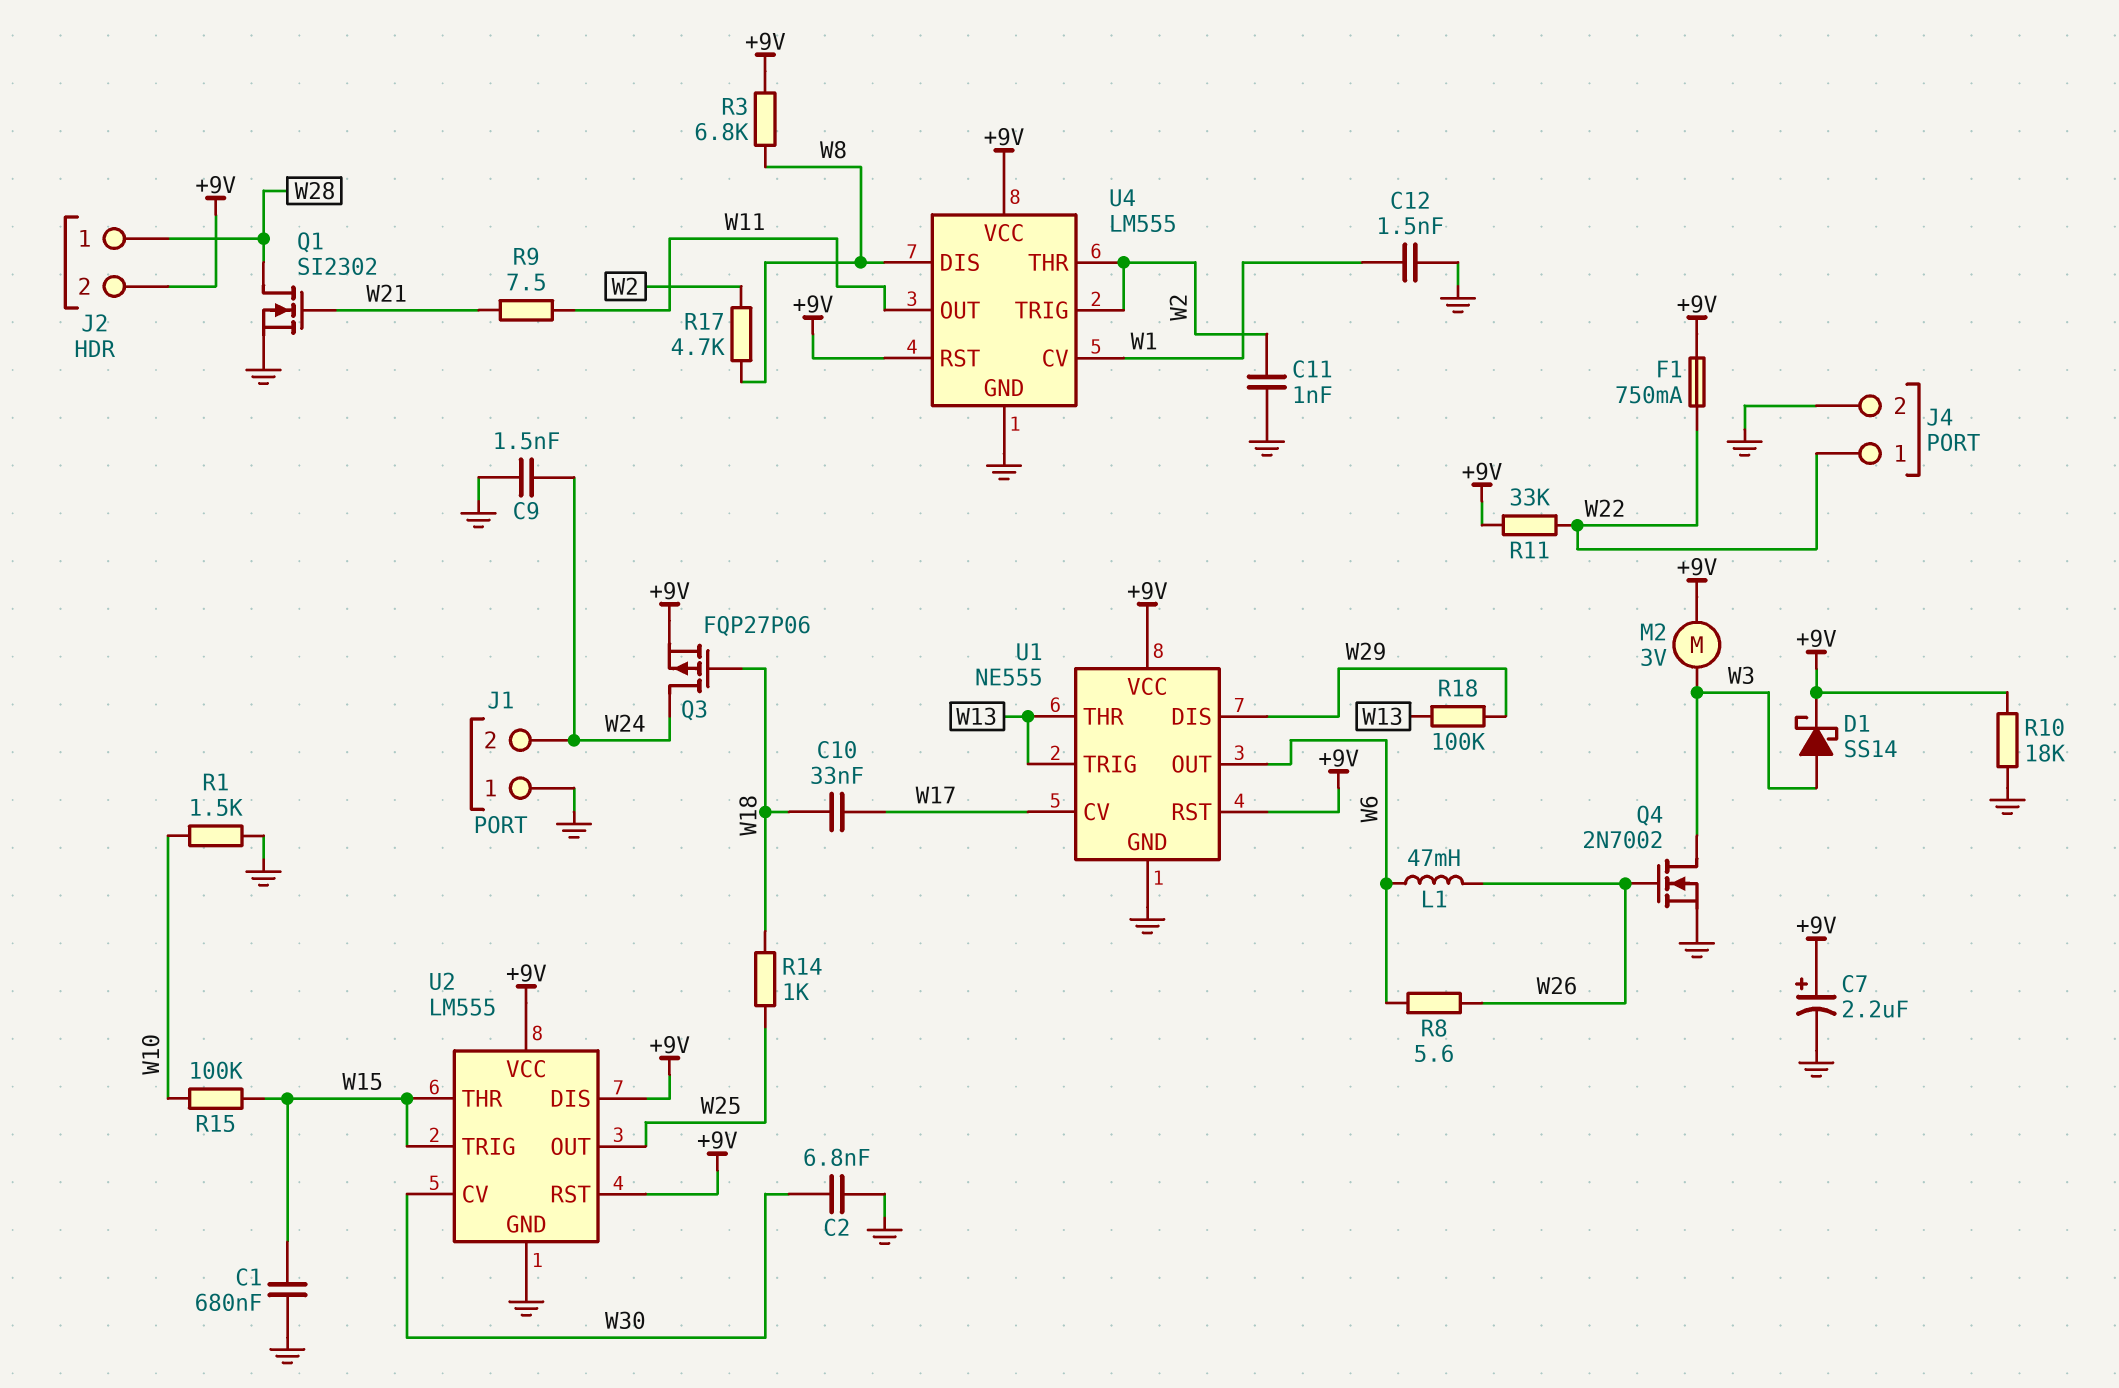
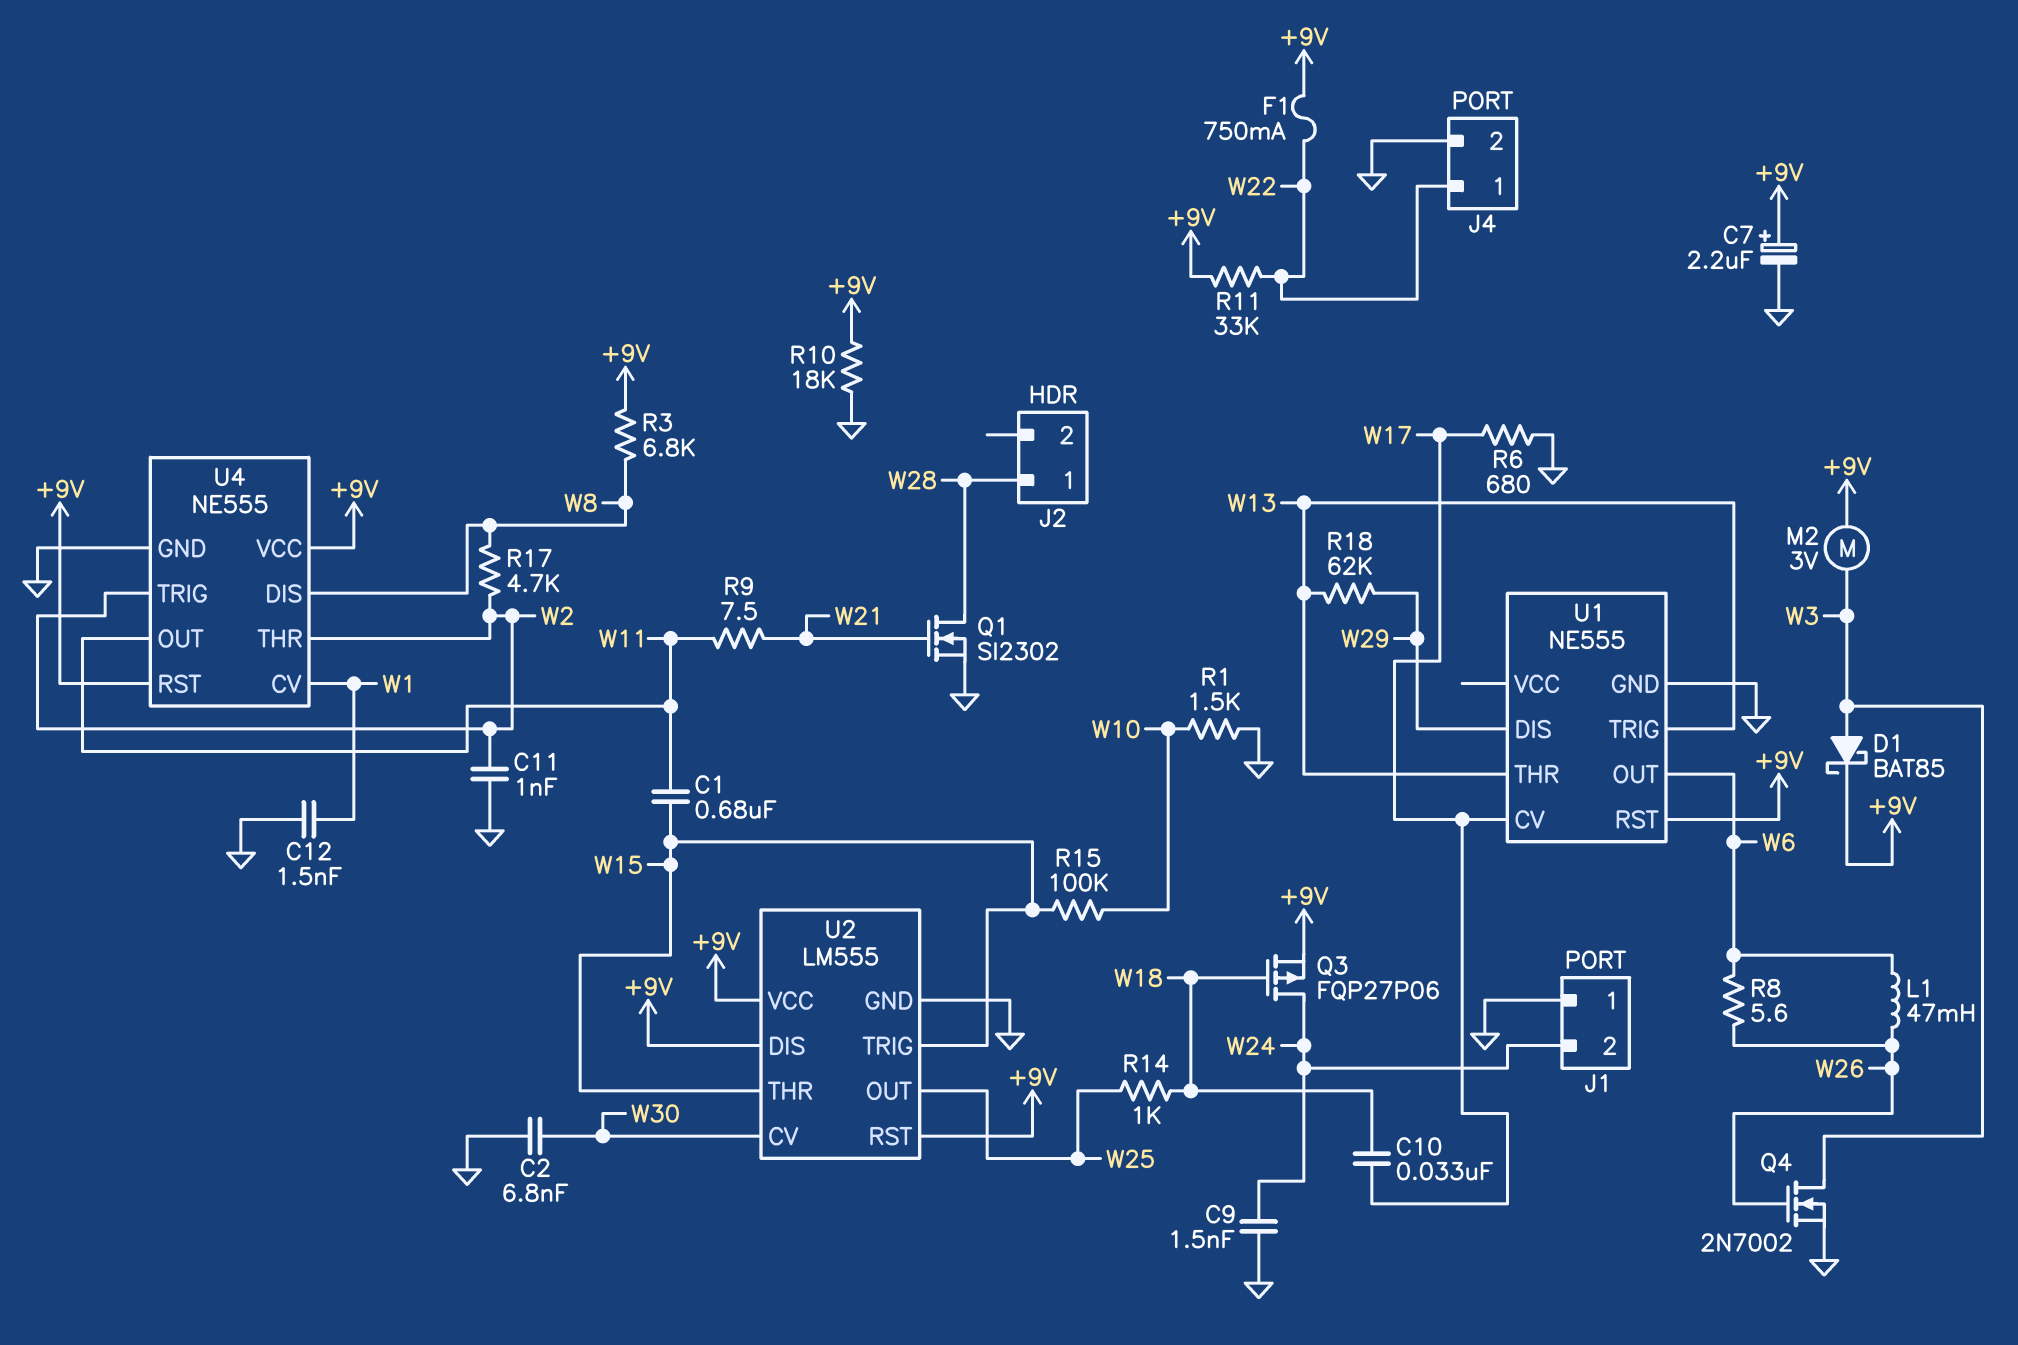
C1: 680nF (GND, W15) -> 680nF (W11, W15)
D1: schottky SS14 (A W3, K +9V) -> schottky BAT85 (A W3, K +9V)
J2 pin 2: +9V -> none
R6: none -> 680 (GND, W17)
R18: 100k (W13, W29) -> 62k (W13, W29)
U1 pin VCC: +9V -> none
U4: LM555 -> NE555

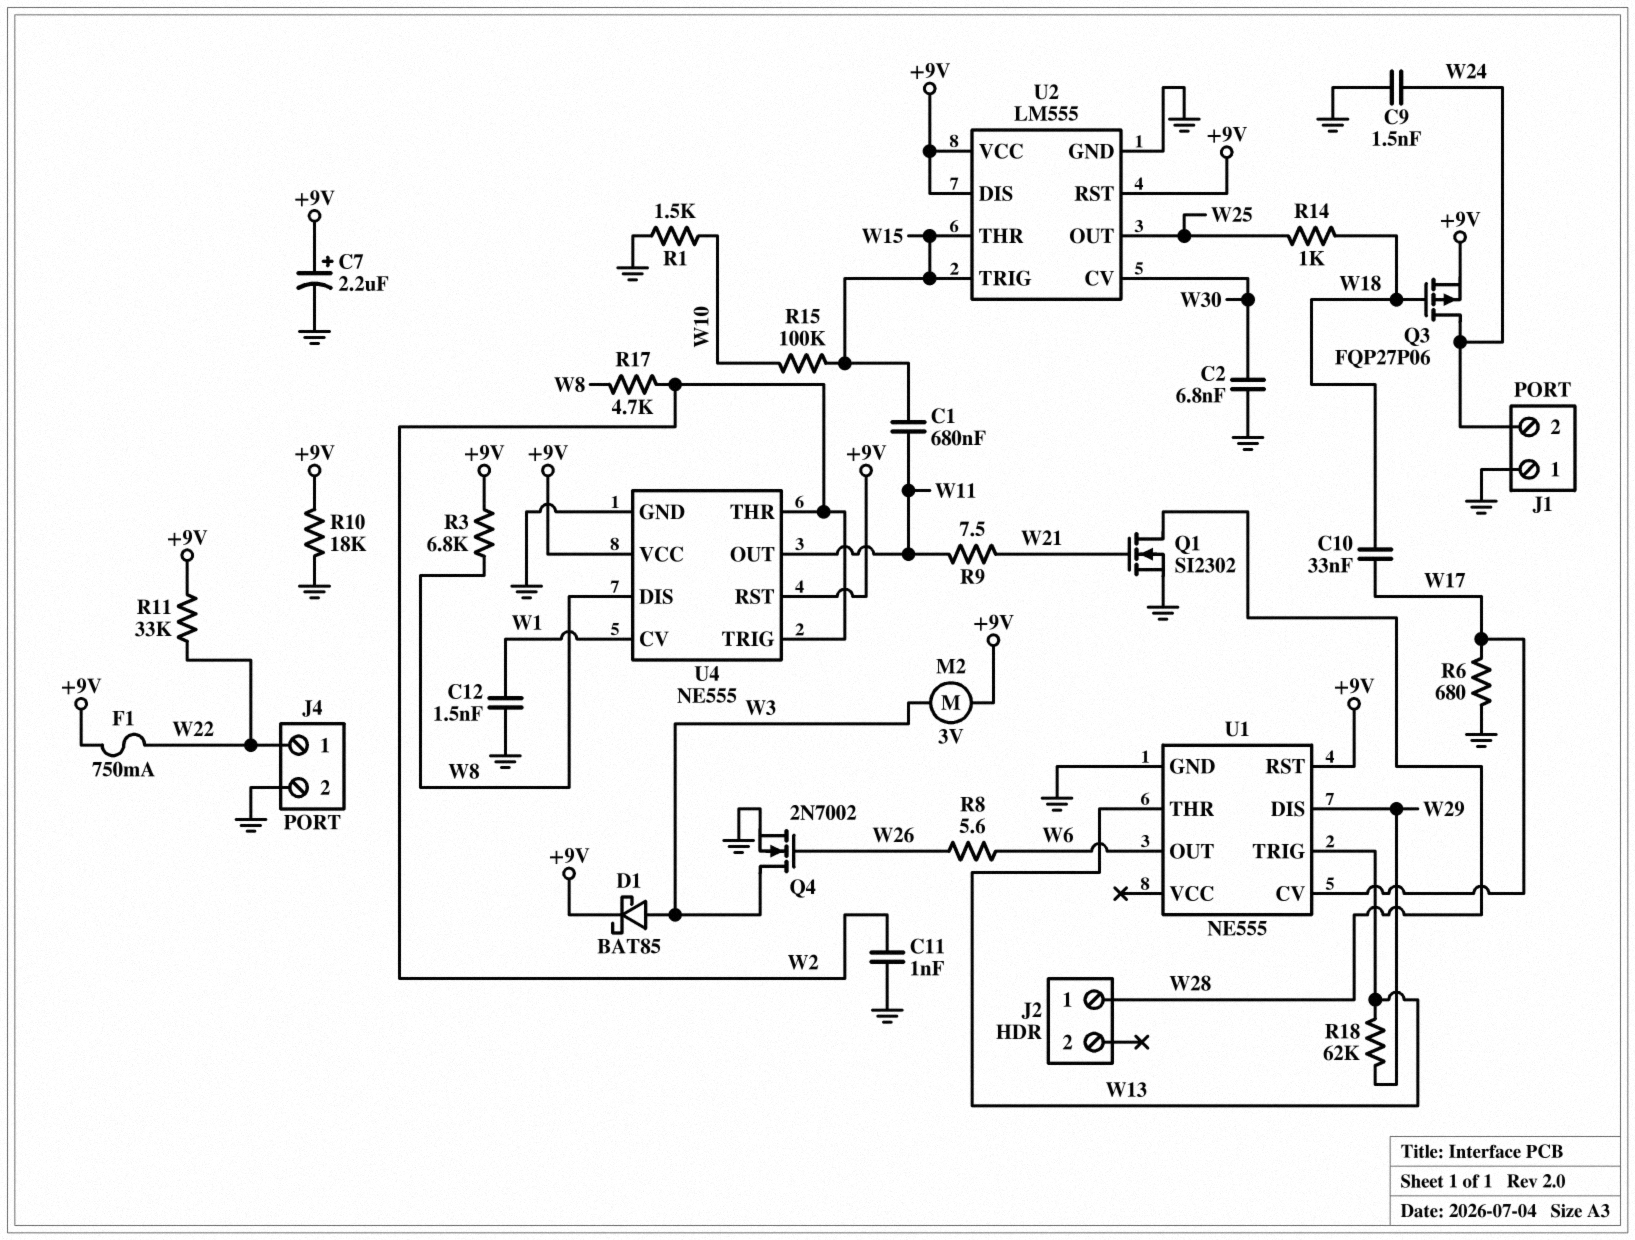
L1: 47mH (W6, W26) -> none

